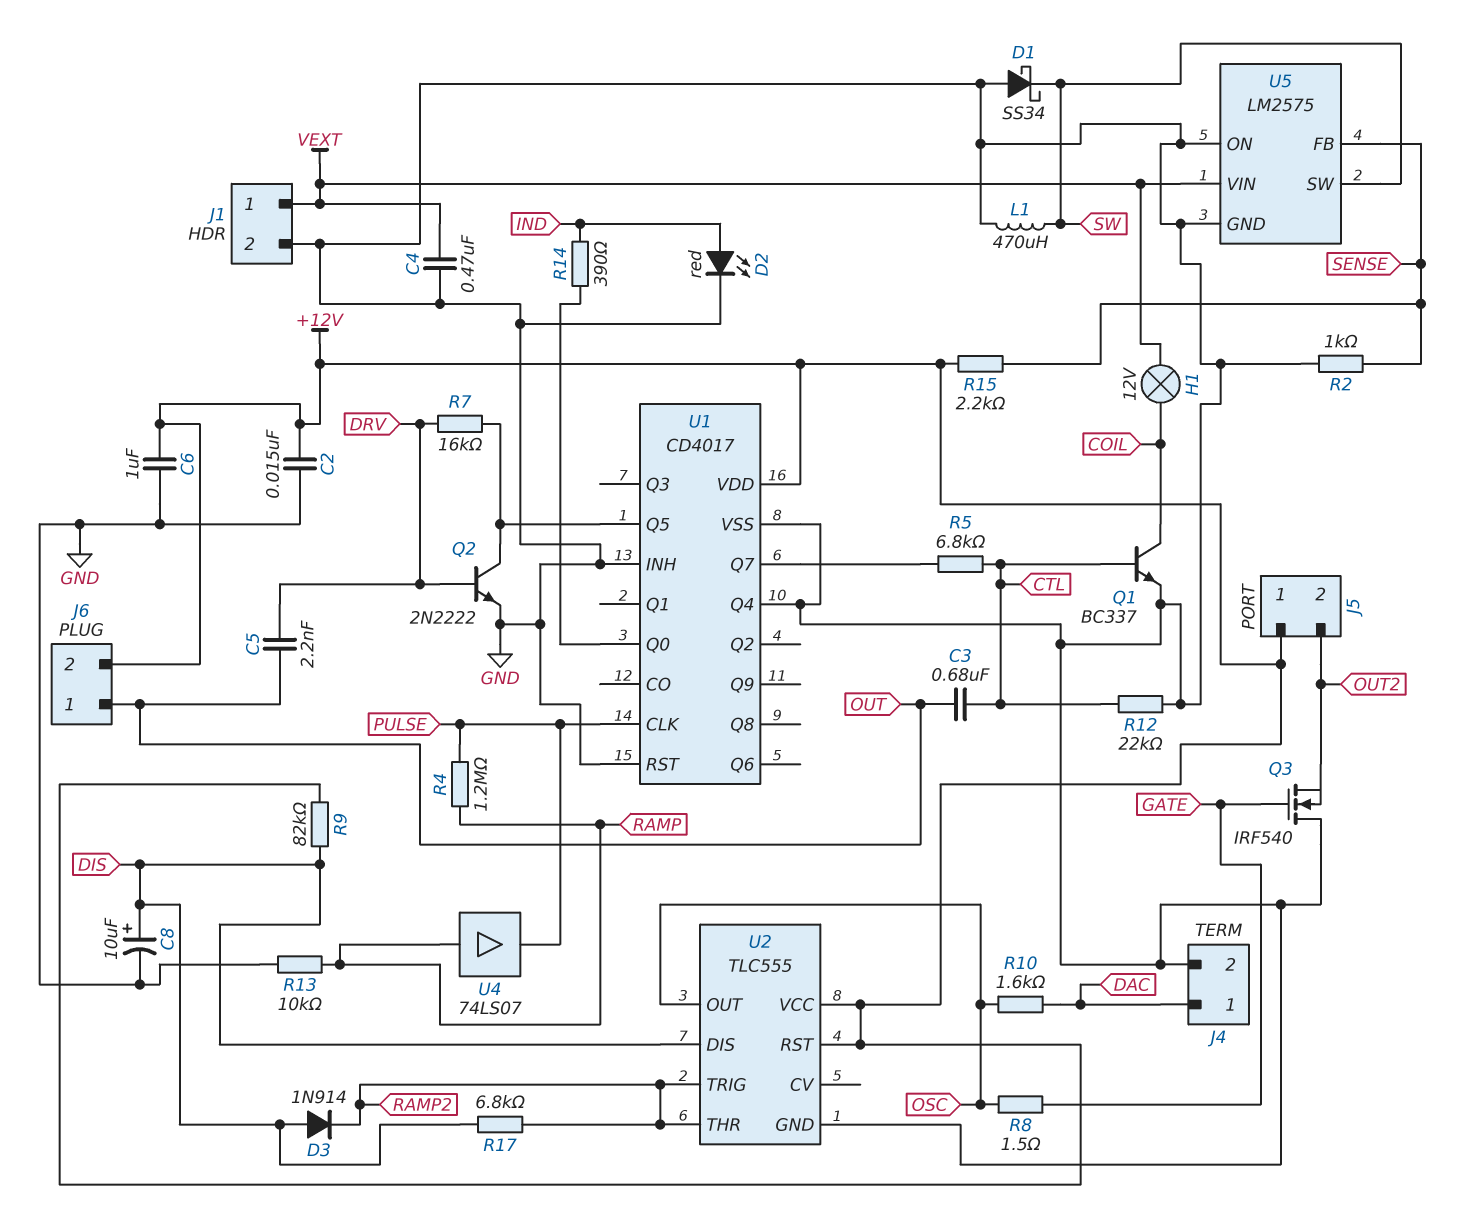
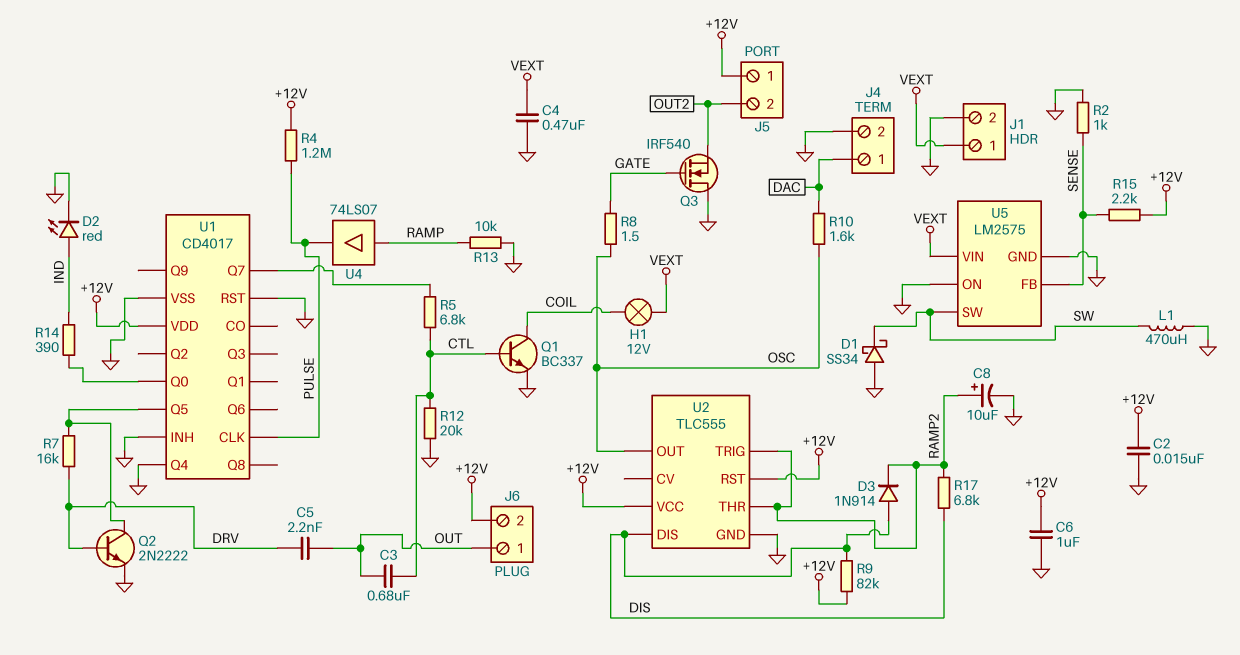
C8: 10uF (plus DIS, minus GND) -> 10uF (plus RAMP2, minus GND)
R4: 1.2M (PULSE, RAMP) -> 1.2M (+12V, PULSE)
R12: 22k (CTL, GND) -> 20k (CTL, GND)

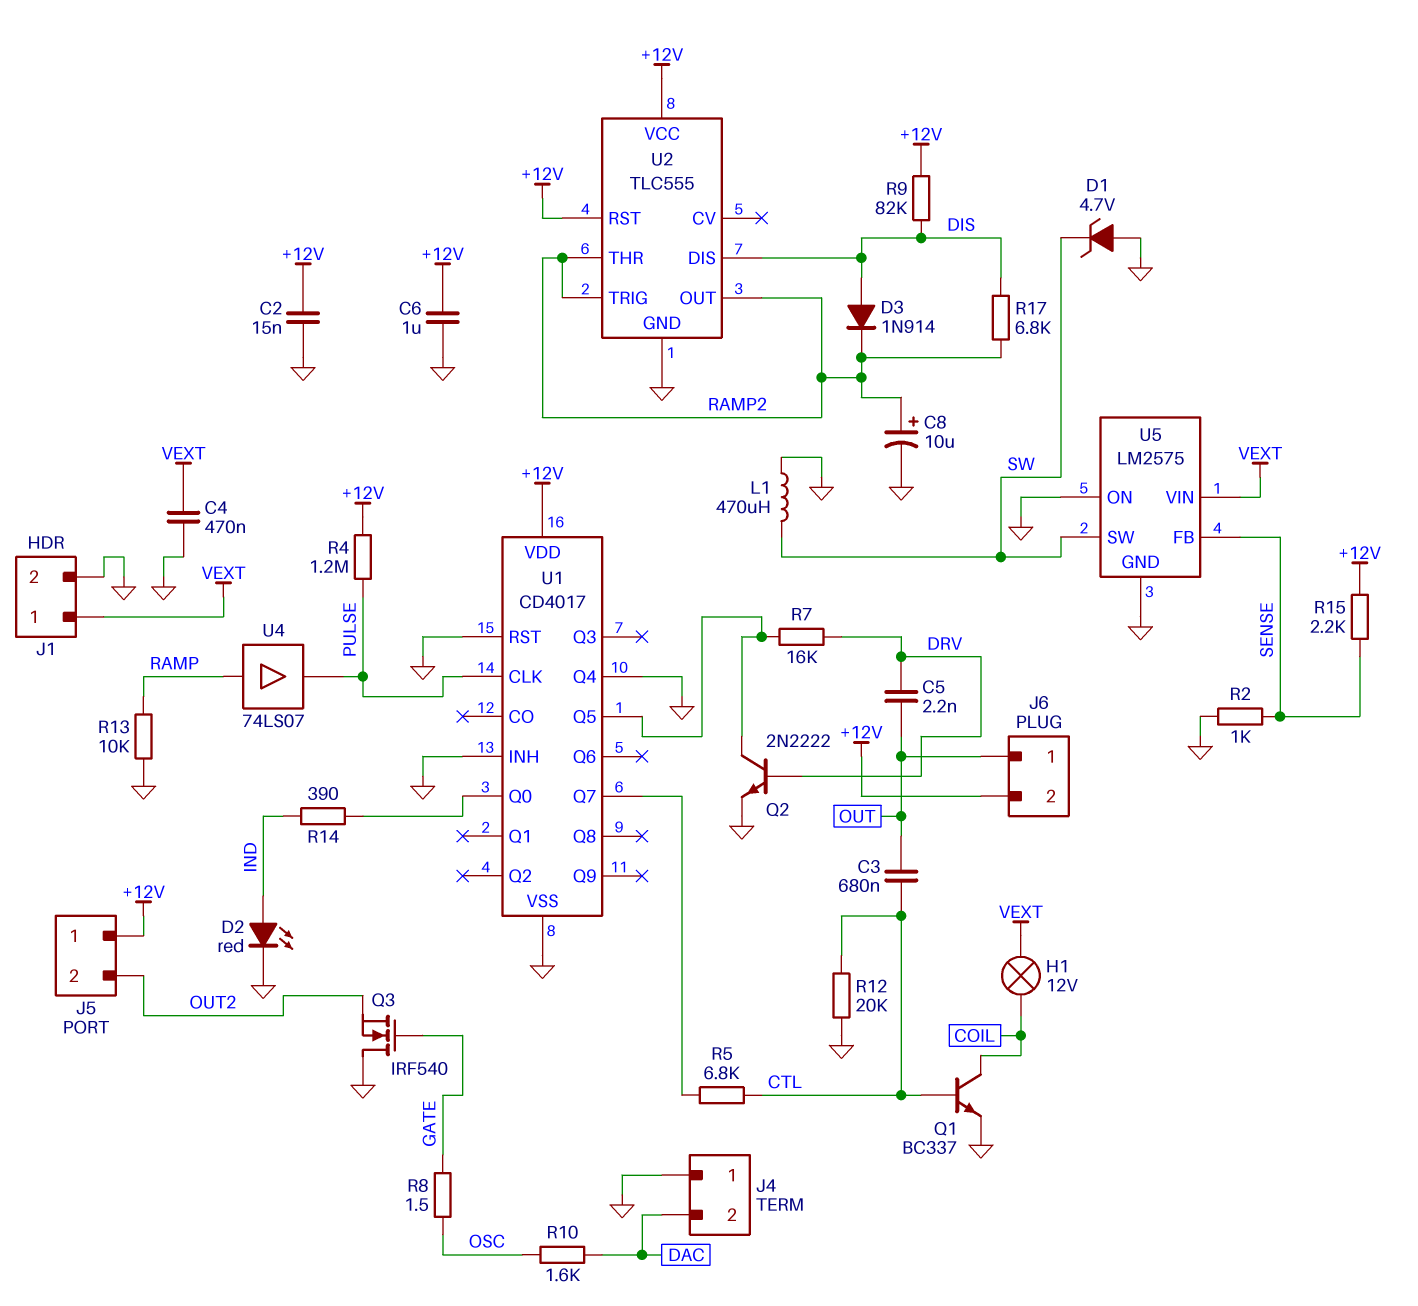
D1: schottky SS34 (A GND, K SW) -> zener 4.7V (A GND, K SW)
J4 pin 1: DAC -> GND
J4 pin 2: GND -> DAC
U2 pin OUT: OSC -> RAMP2

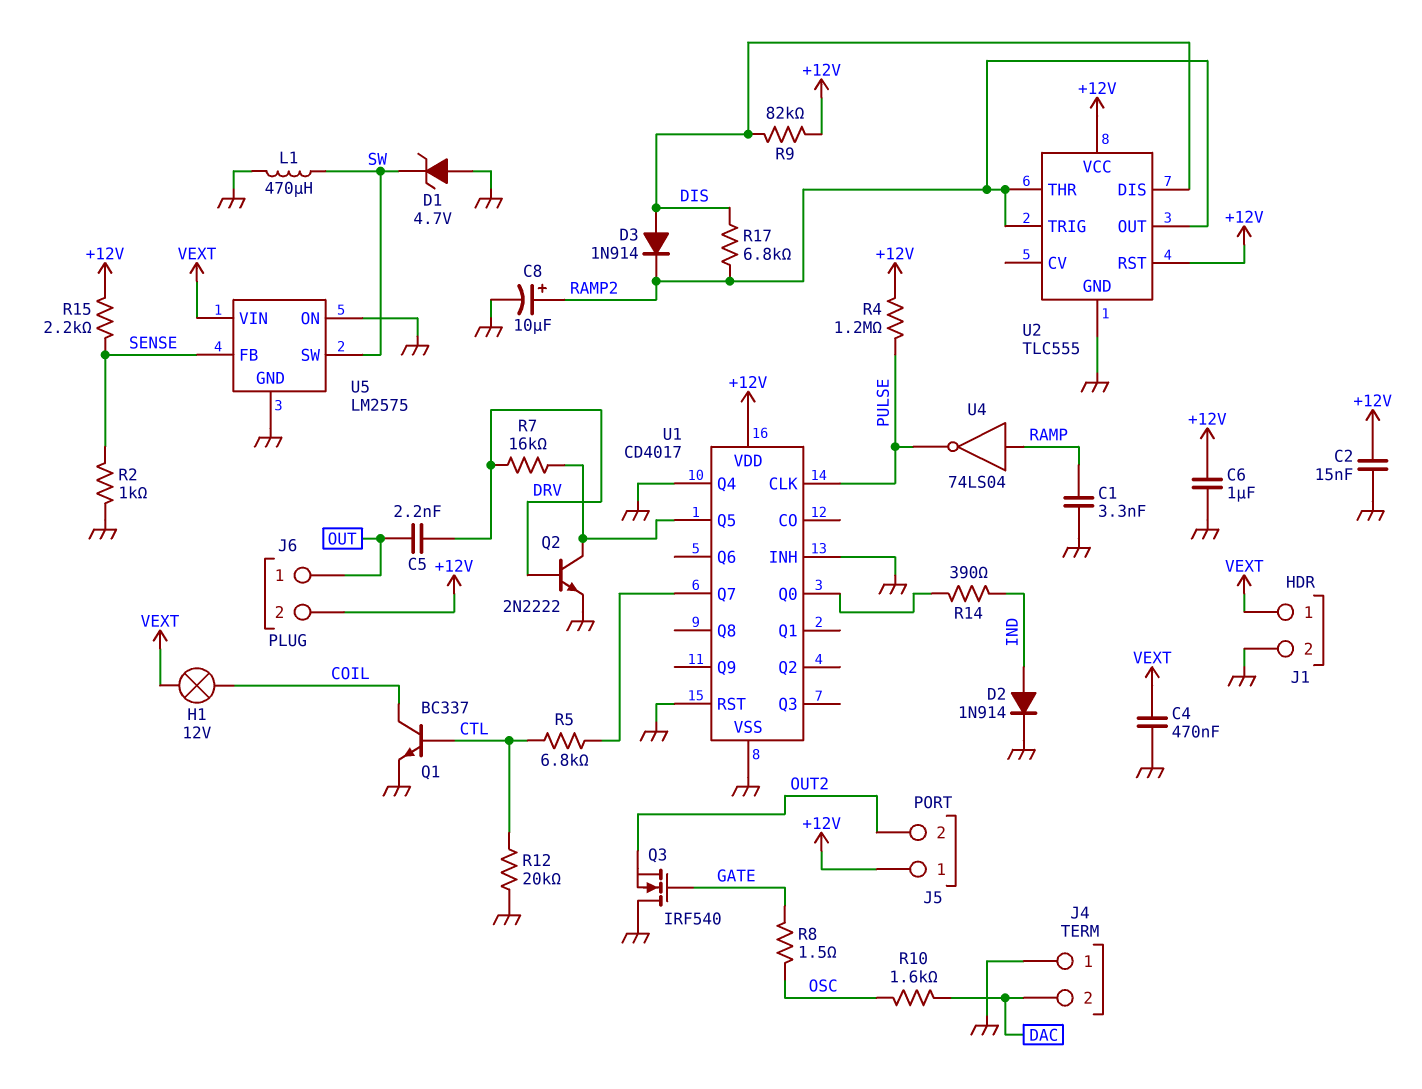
C1: none -> 3.3nF (GND, RAMP)
C3: 680nF (CTL, OUT) -> none
D2: LED red (A IND, K GND) -> diode 1N914 (A IND, K GND)
R13: 10k (GND, RAMP) -> none
U4: buffer 74LS07 (in RAMP, out PULSE) -> NOT 74LS04 (in RAMP, out PULSE)

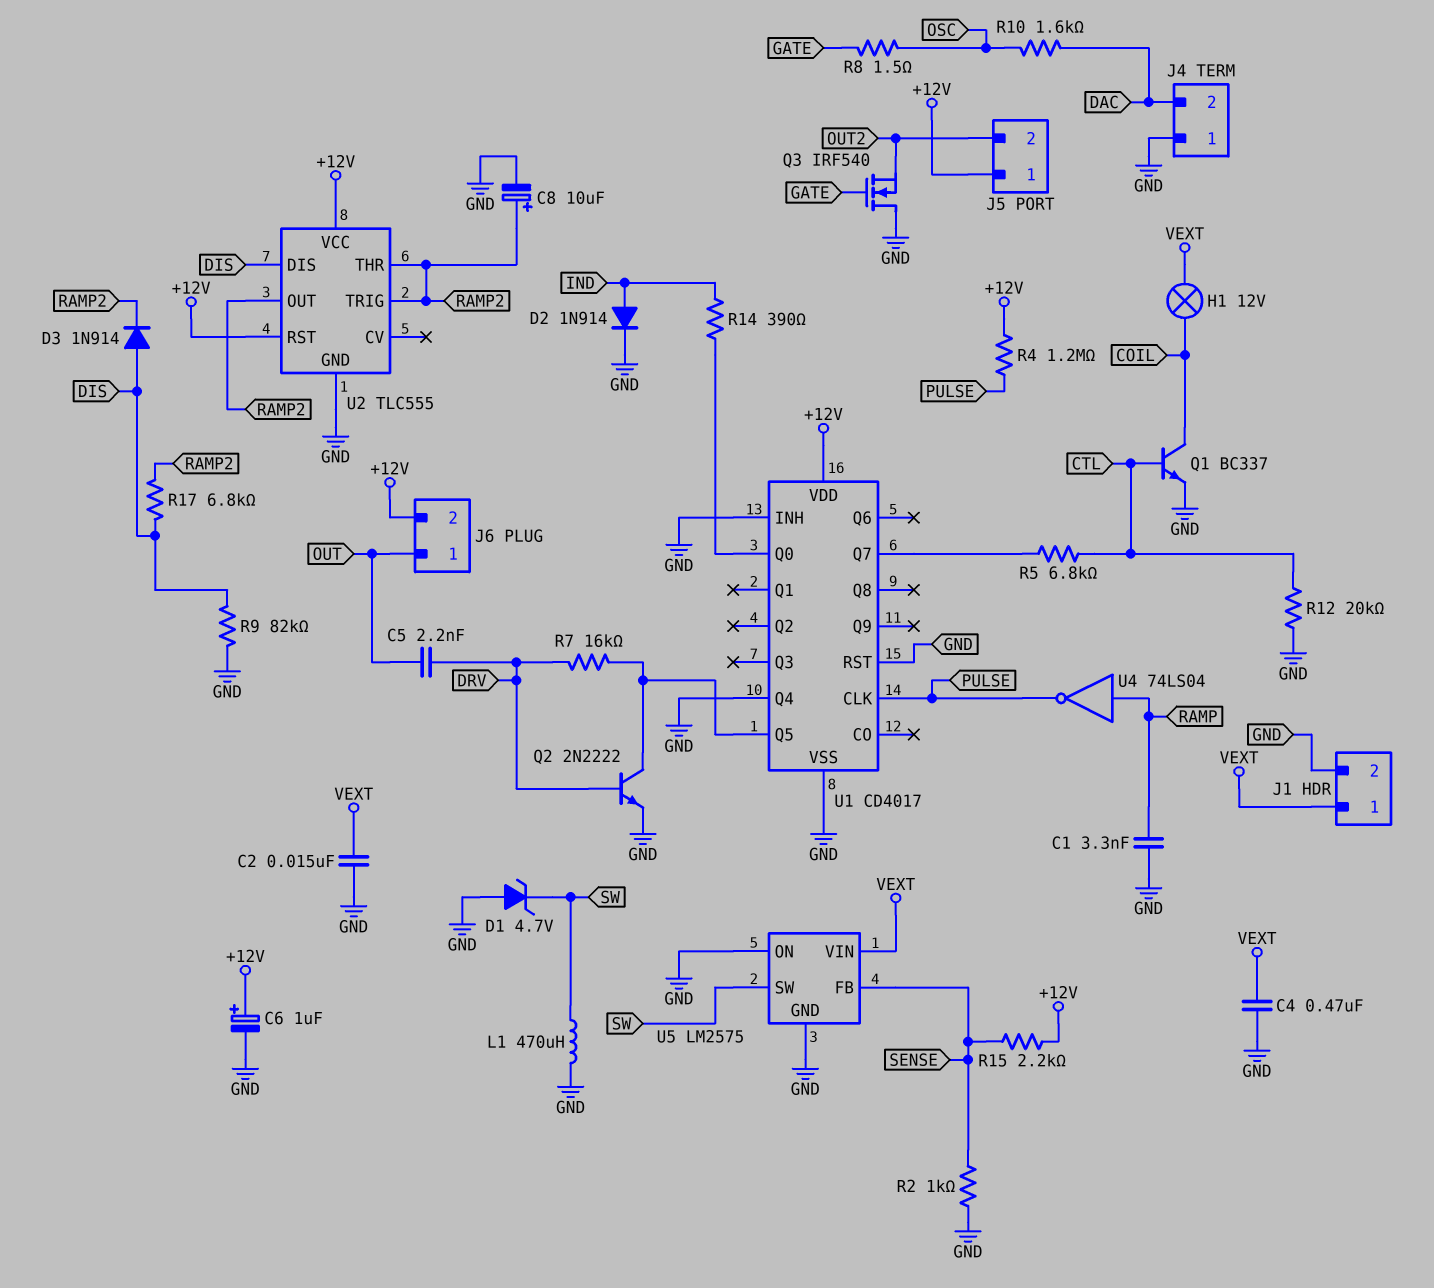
C2: 15nF (+12V, GND) -> 15nF (GND, VEXT)
C6: 1uF (+12V, GND) -> 1uF (plus +12V, minus GND)
R9: 82k (+12V, DIS) -> 82k (DIS, GND)

